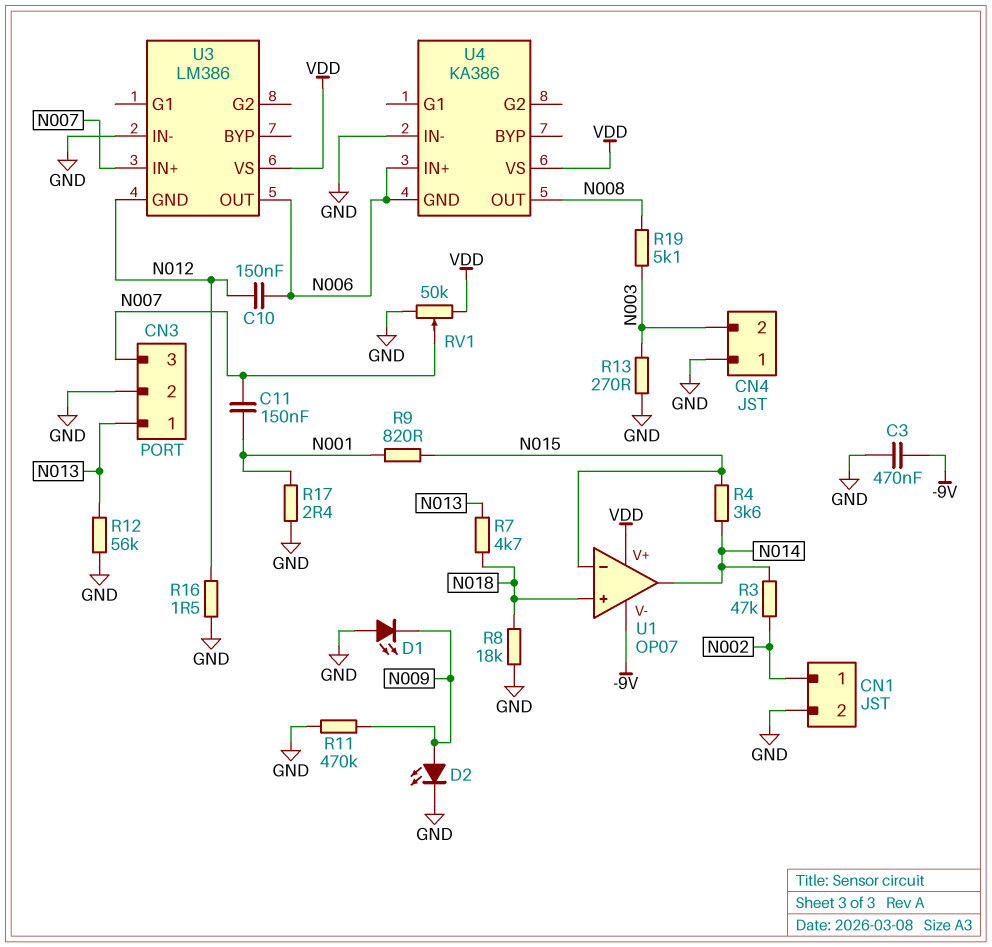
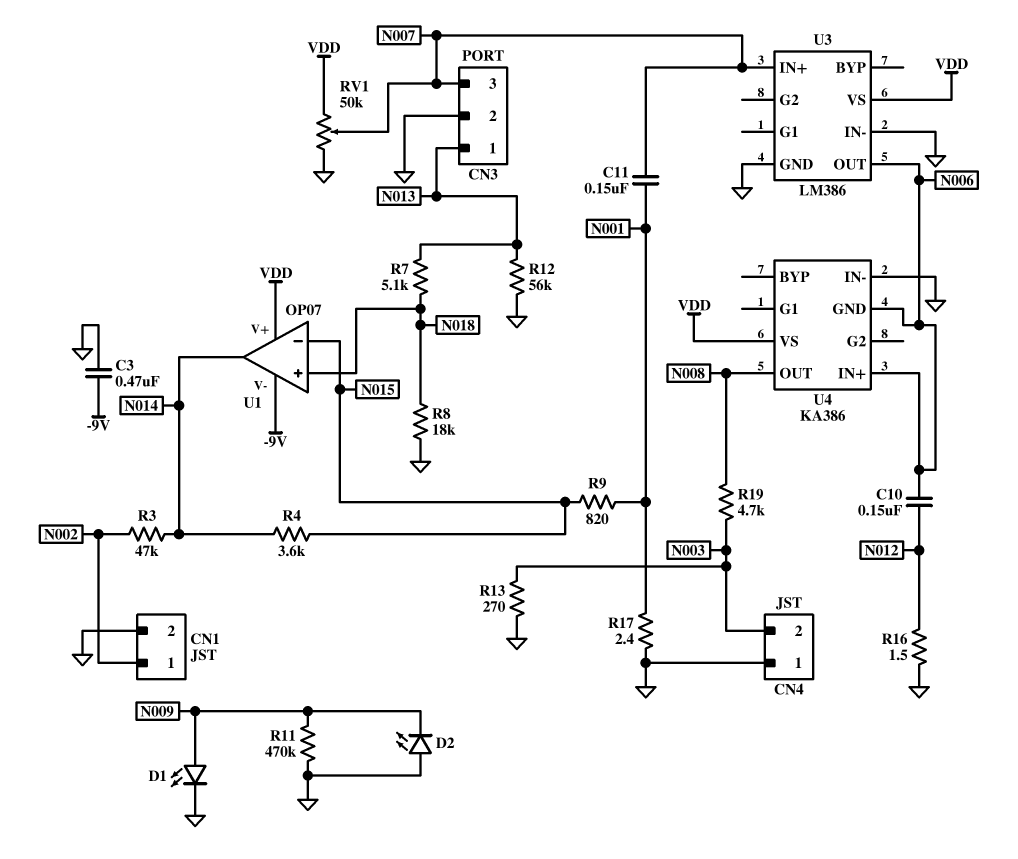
D1: LED (A GND, K N009) -> LED (A N009, K GND)
D2: LED (A N009, K GND) -> LED (A GND, K N009)
R7: 4.7k (N013, N018) -> 5.1k (N013, N018)
R19: 5.1k (N003, N008) -> 4.7k (N003, N008)
U3 pin GND: N012 -> GND

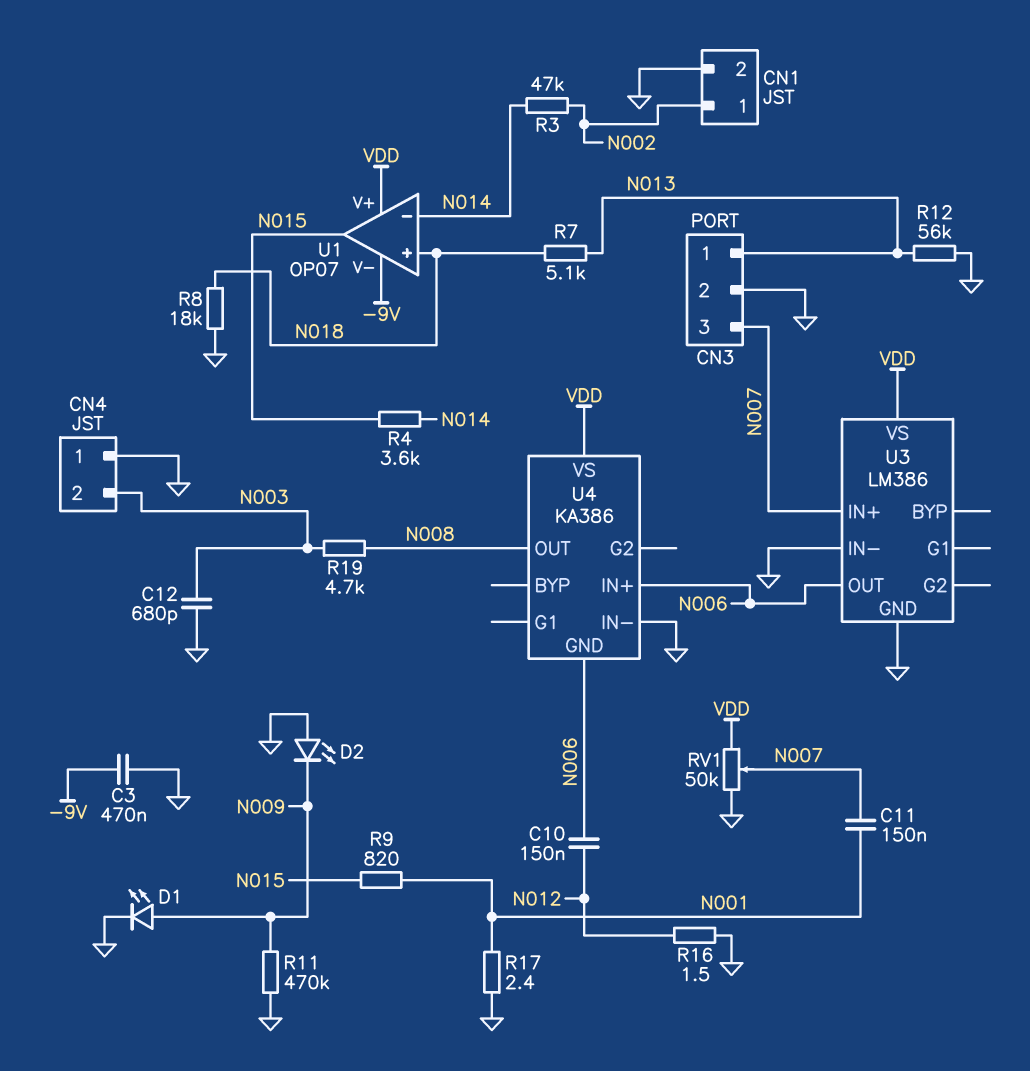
C12: none -> 680pF (GND, N003)
R13: 270 (GND, N003) -> none
U1 pin in-: N015 -> N014
U1 pin out: N014 -> N015

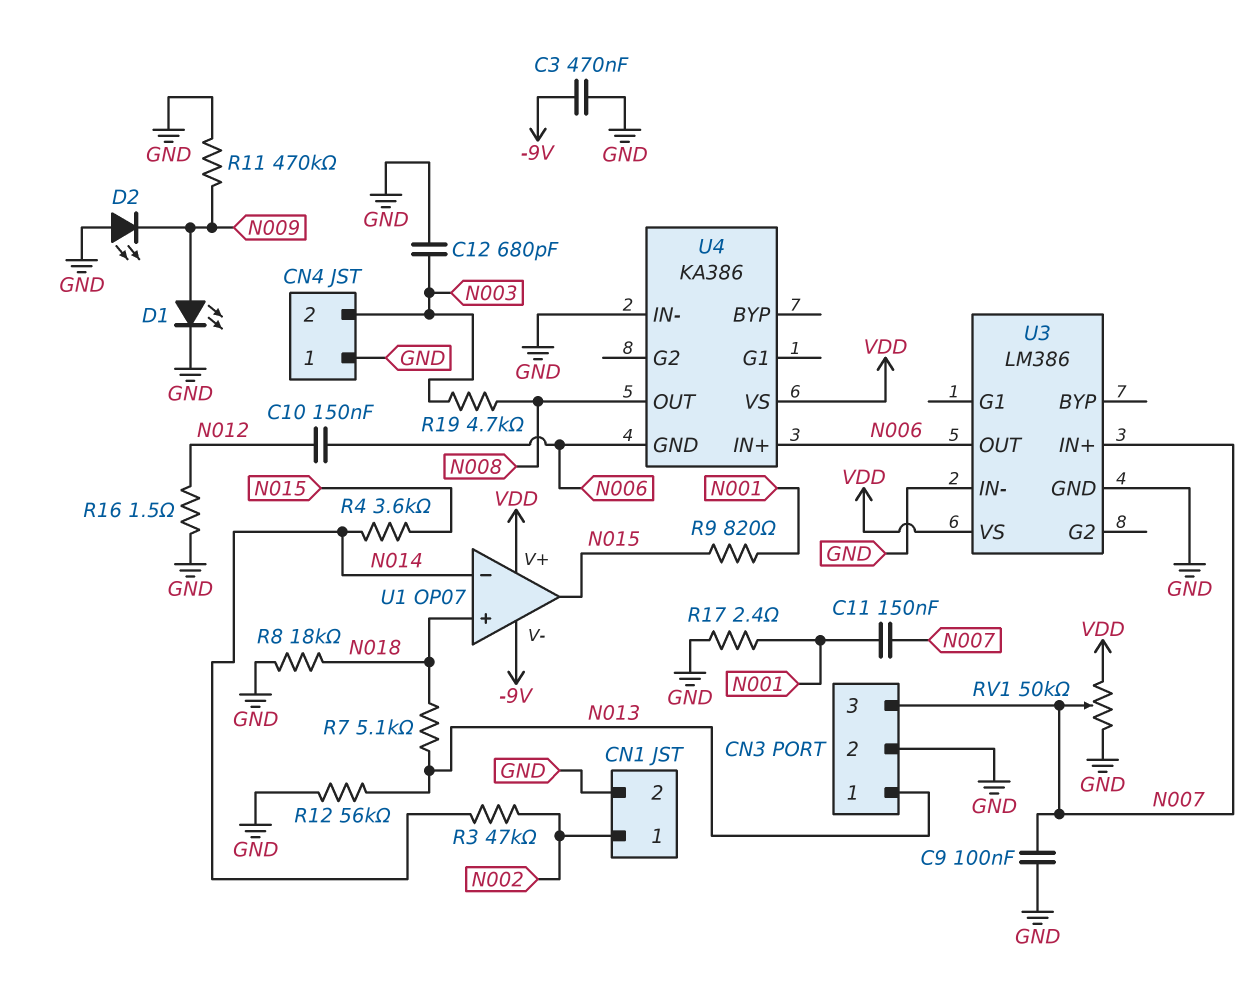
C9: none -> 100nF (GND, N007)

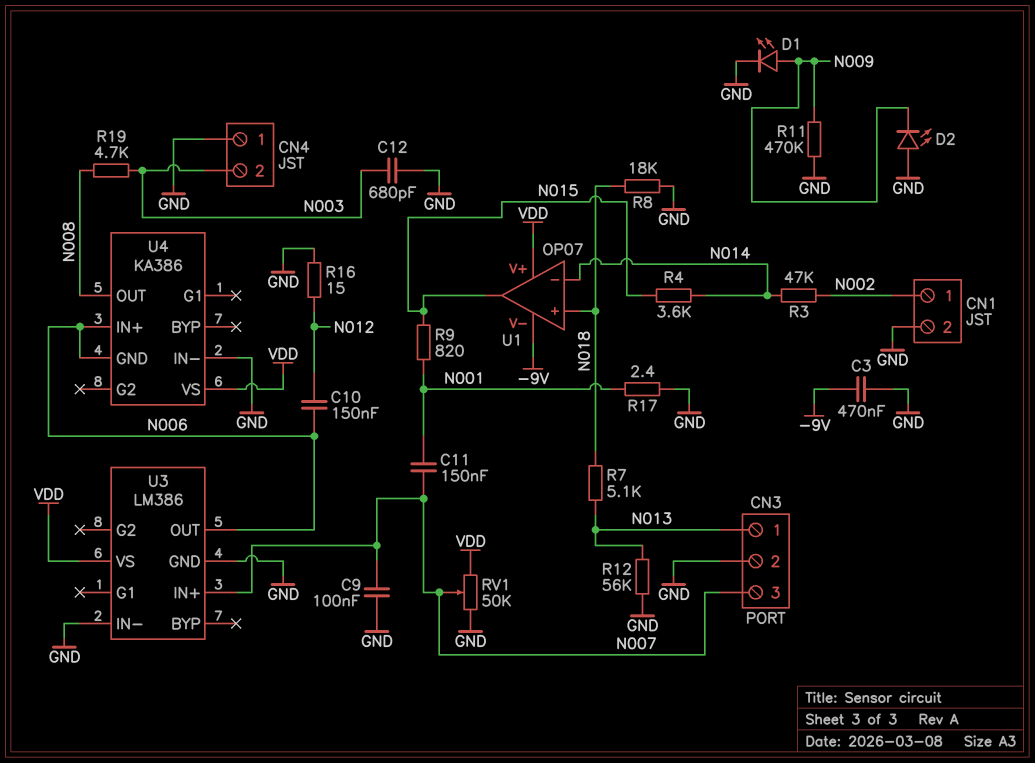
R16: 1.5 (GND, N012) -> 15 (GND, N012)

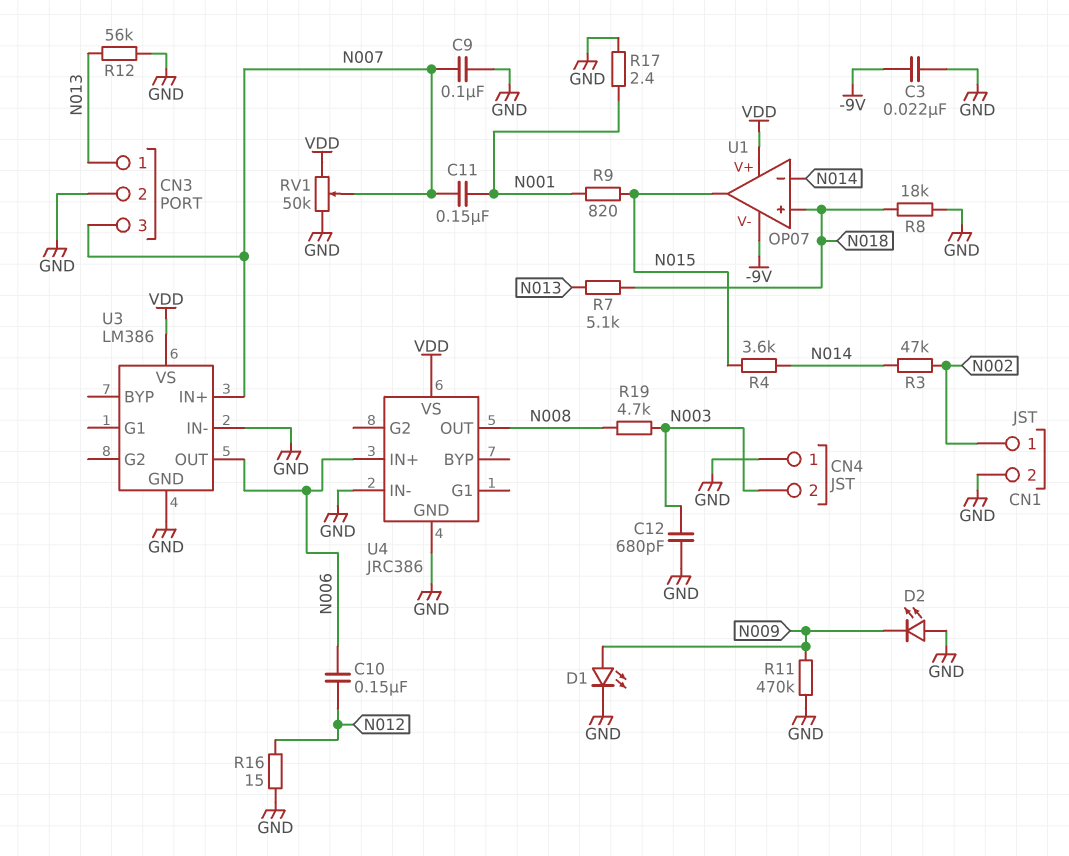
C3: 470nF (-9V, GND) -> 22nF (-9V, GND)
U4: KA386 -> JRC386
U4 pin GND: N006 -> GND

